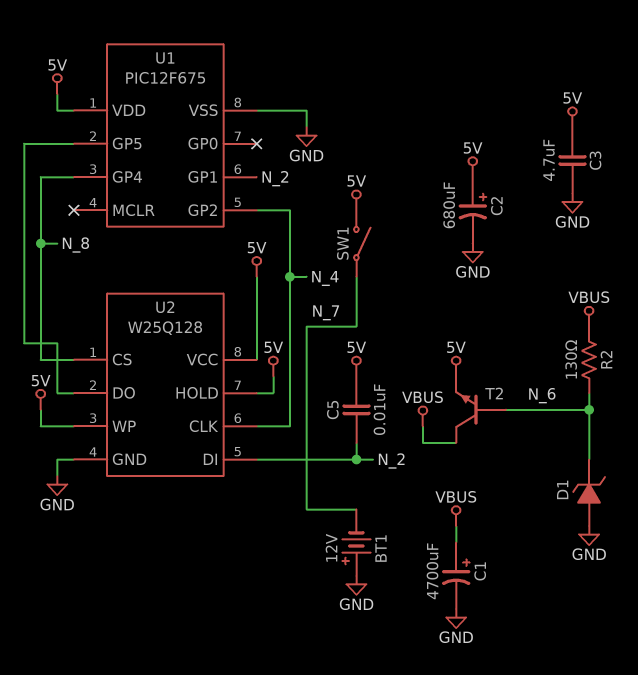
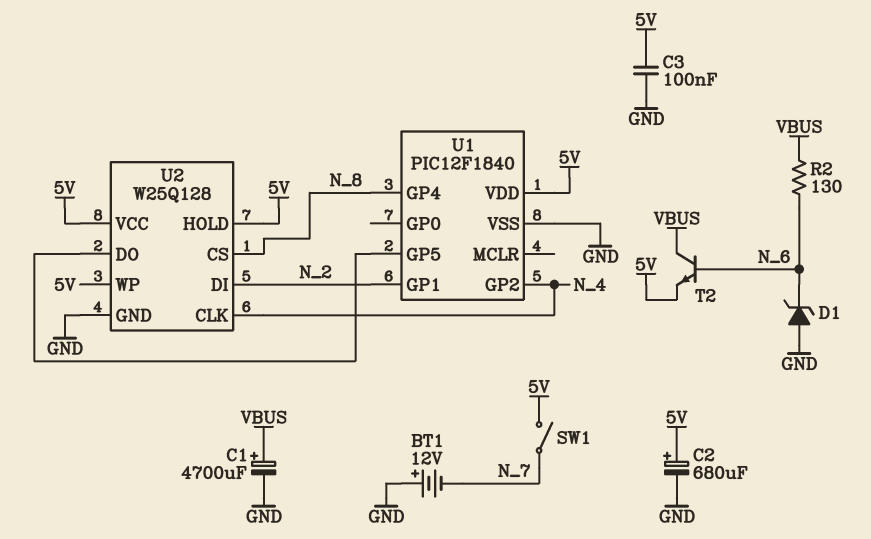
C3: 4.7uF (5V, GND) -> 100nF (5V, GND)
C5: 10nF (5V, N_2) -> none
U1: PIC12F675 -> PIC12F1840

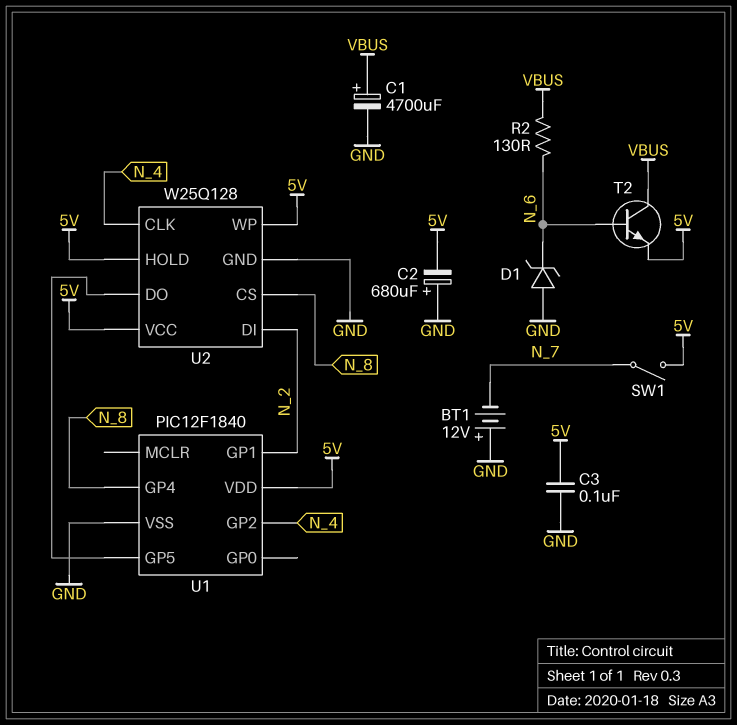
C2: 680uF (plus 5V, minus GND) -> 680uF (plus GND, minus 5V)

